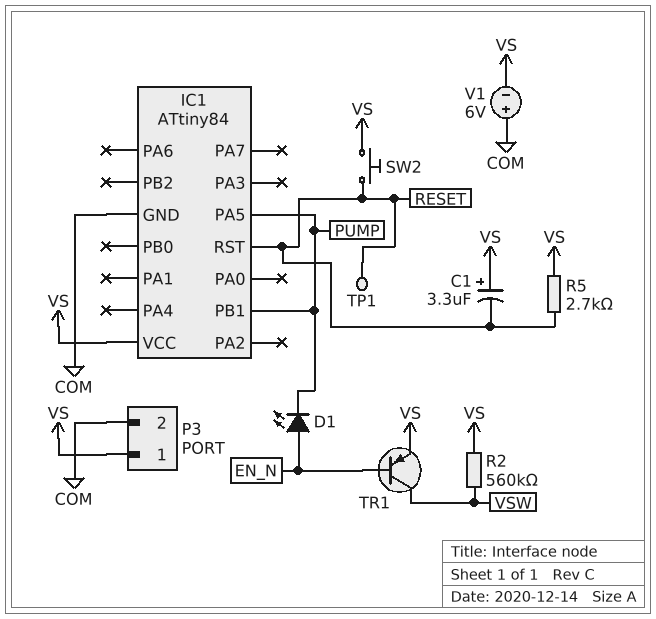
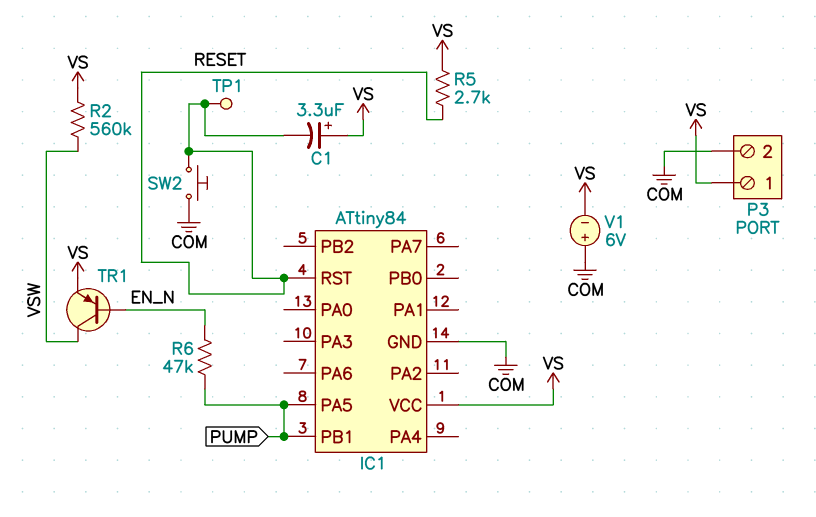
D1: LED (A EN_N, K PUMP) -> none
R6: none -> 47k (EN_N, PUMP)
SW2: button (RESET, VS) -> button (COM, RESET)

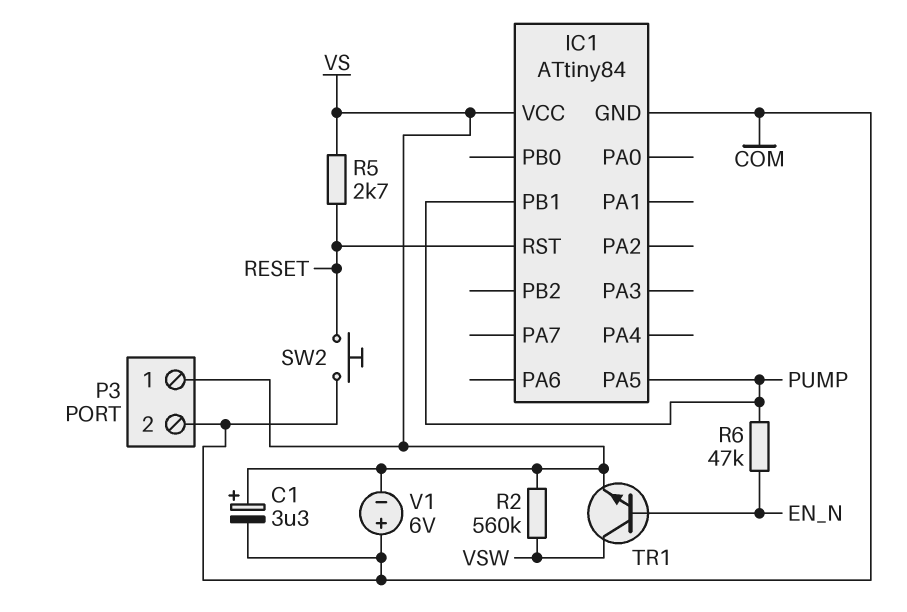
C1: 3.3uF (plus VS, minus RESET) -> 3.3uF (plus VS, minus COM)
TP1: test point (RESET) -> none
TR1: PNP (B EN_N, C VSW, E VS) -> NPN (B EN_N, C VSW, E VS)

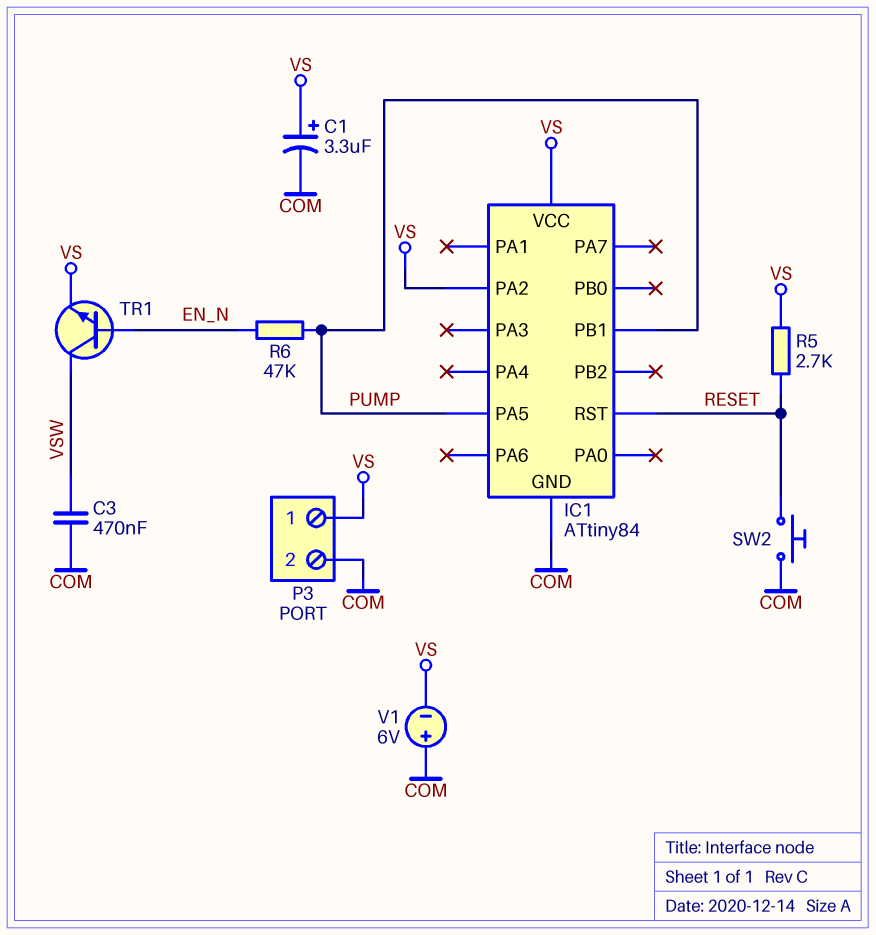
C3: none -> 470nF (COM, VSW)
IC1 pin PA2: none -> VS
R2: 560k (VS, VSW) -> none

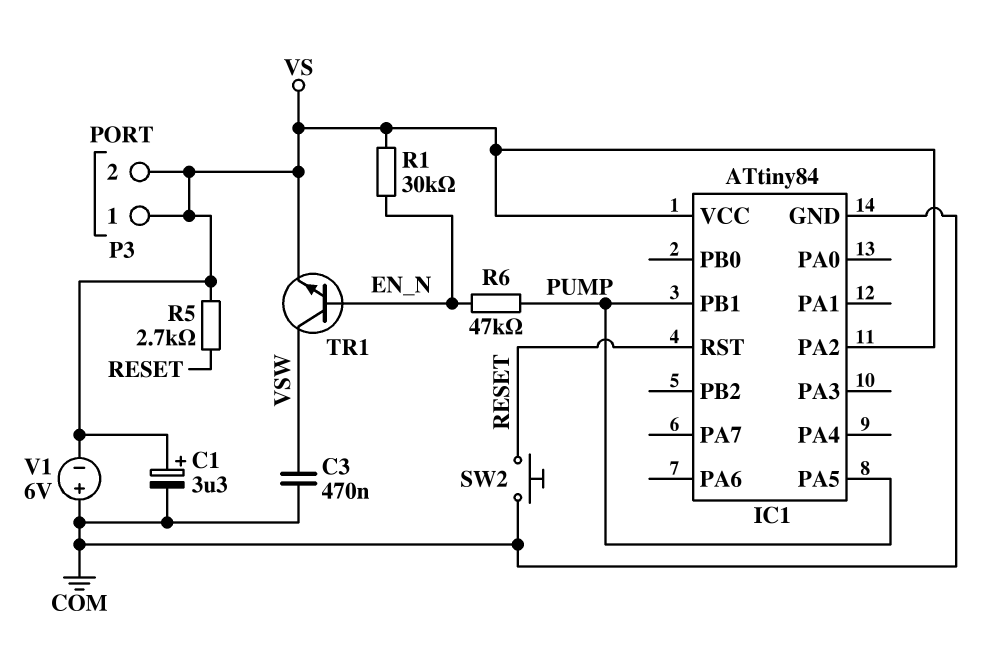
P3 pin 2: COM -> VS
R1: none -> 30k (EN_N, VS)

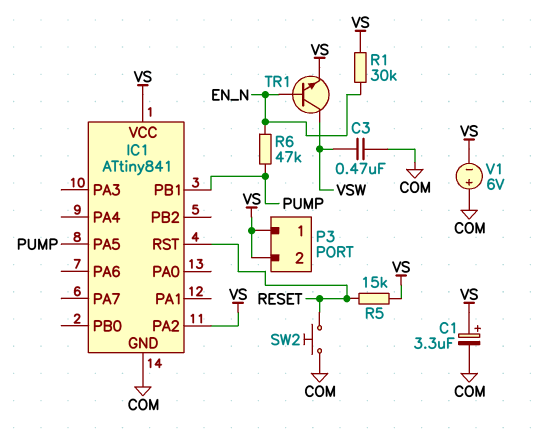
IC1: ATtiny84 -> ATtiny841
R5: 2.7k (RESET, VS) -> 15k (RESET, VS)

